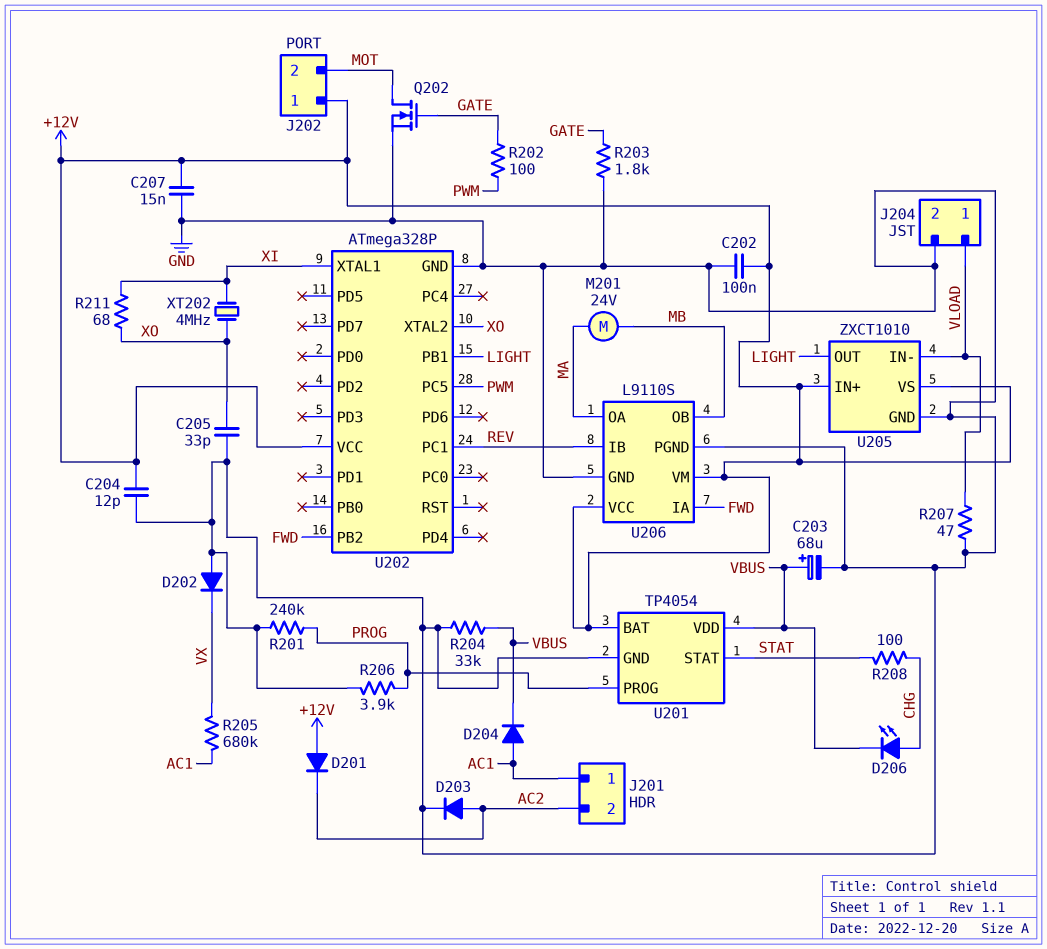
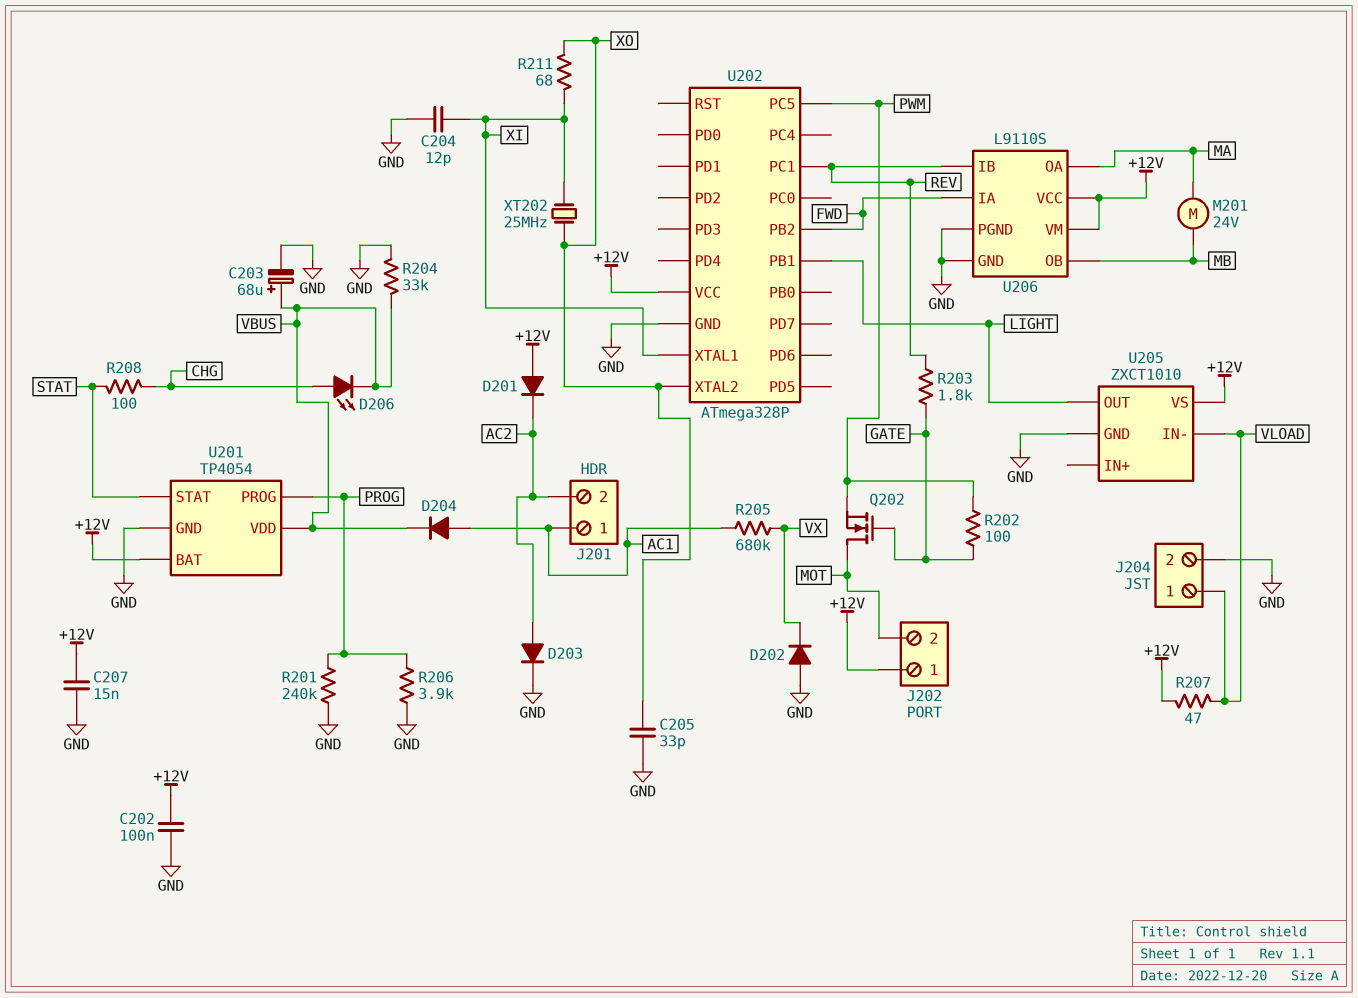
C204: 12pF (+12V, GND) -> 12pF (GND, XI)
Q202: NMOS (G GATE, D MOT, S GND) -> NMOS (G GATE, D MOT, S PWM)
R203: 1.8k (GATE, GND) -> 1.8k (GATE, REV)
R207: 47 (GND, VLOAD) -> 47 (+12V, VLOAD)
U205 pin IN+: +12V -> none
XT202: 4MHz (XI, XO) -> 25MHz (XI, XO)

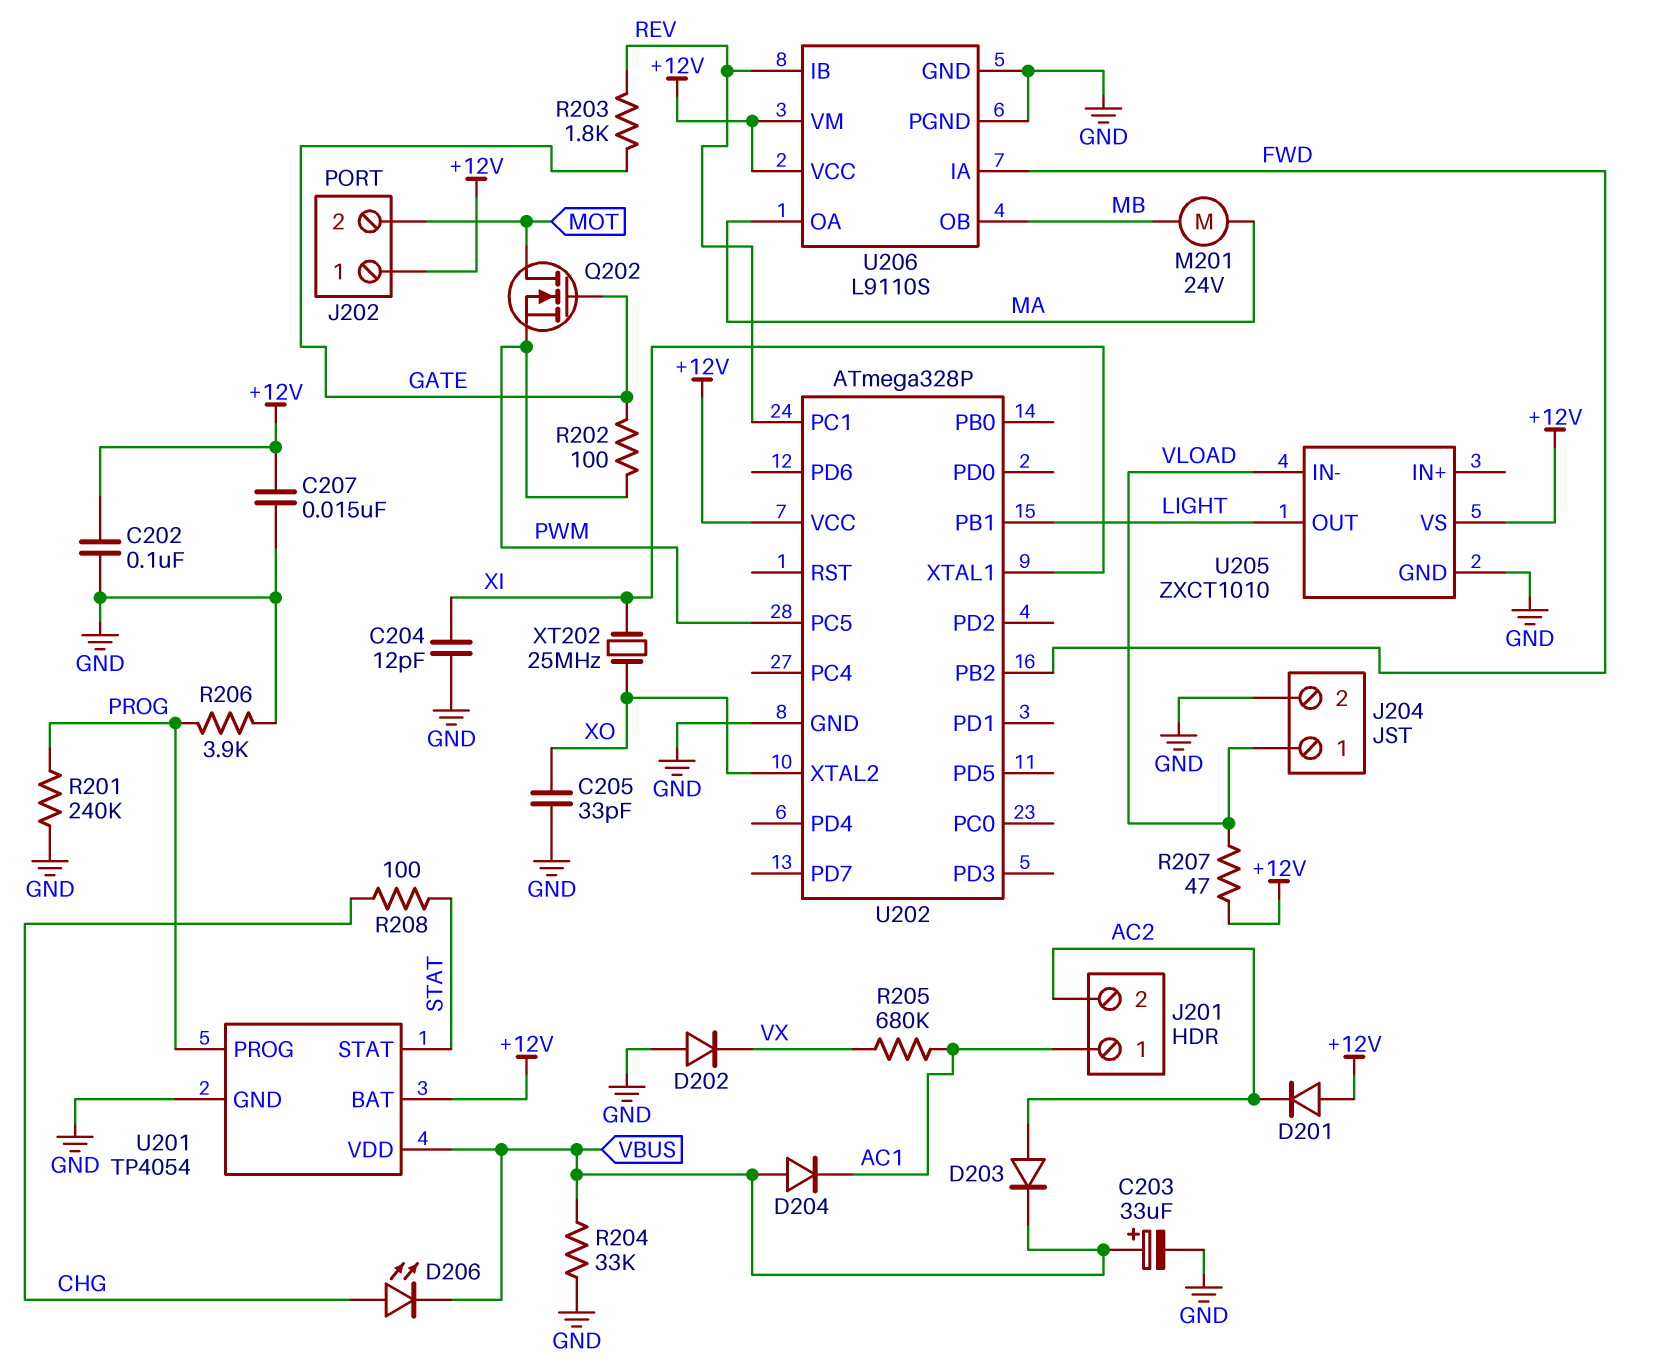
C203: 68uF (plus VBUS, minus GND) -> 33uF (plus VBUS, minus GND)
D203: diode (A AC2, K GND) -> diode (A AC2, K VBUS)
D204: diode (A AC1, K VBUS) -> diode (A VBUS, K AC1)
R211: 68 (XI, XO) -> none

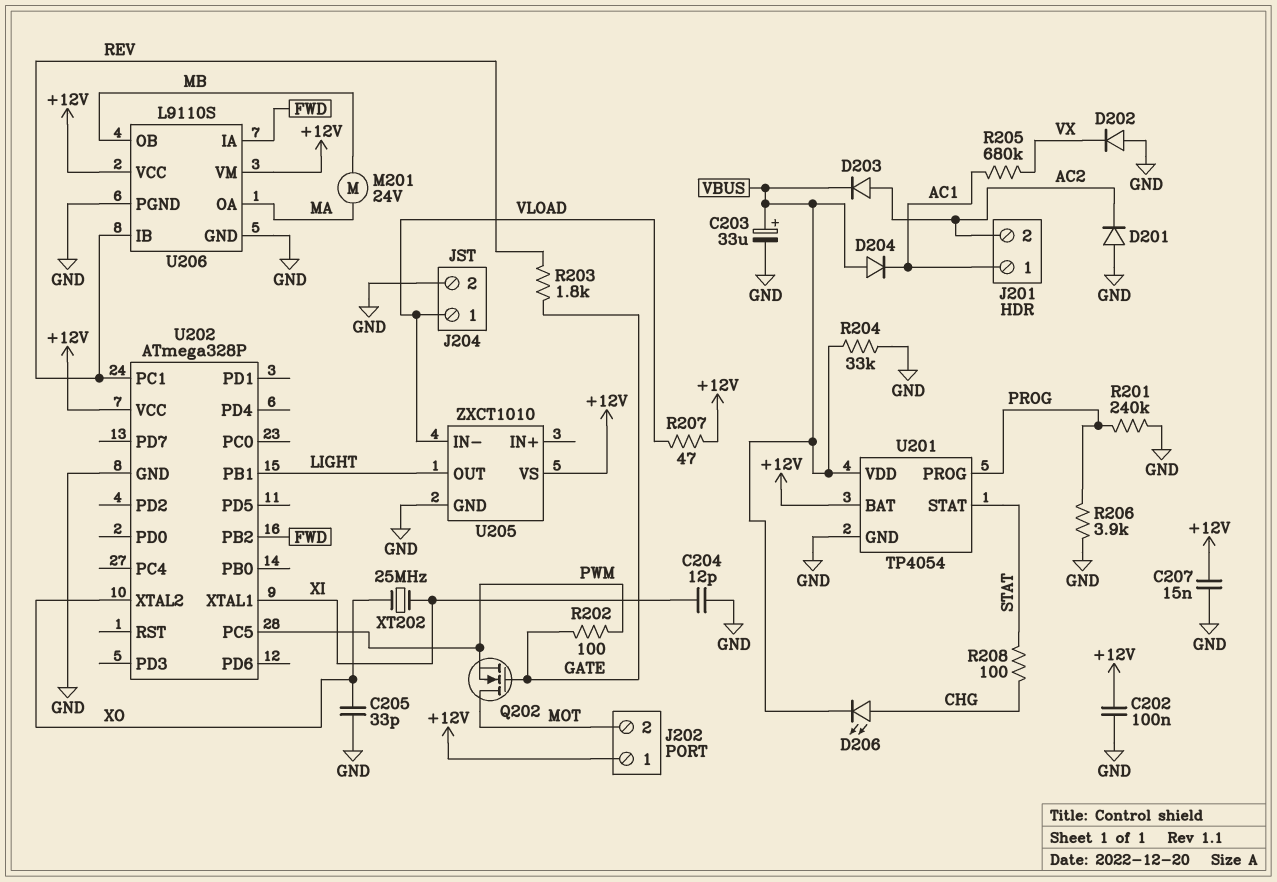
D201: diode (A +12V, K AC2) -> diode (A GND, K AC2)

